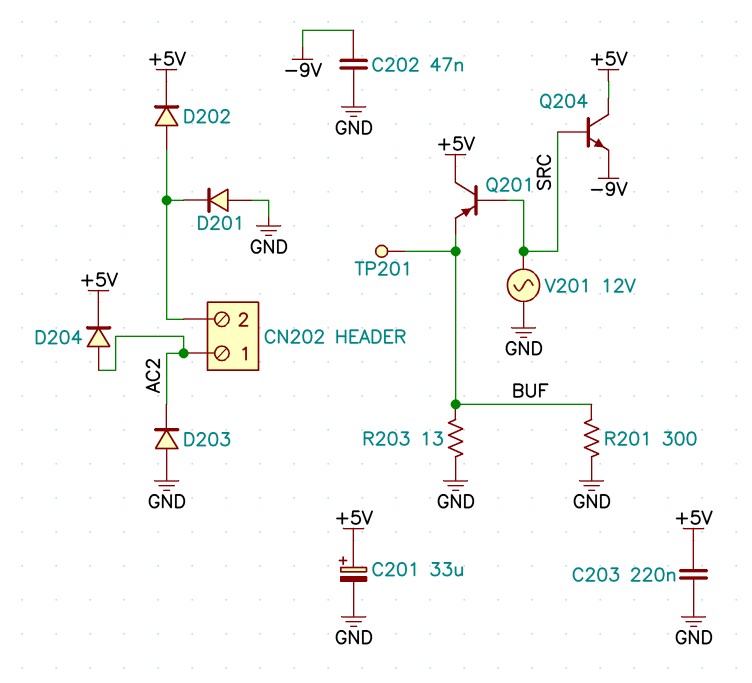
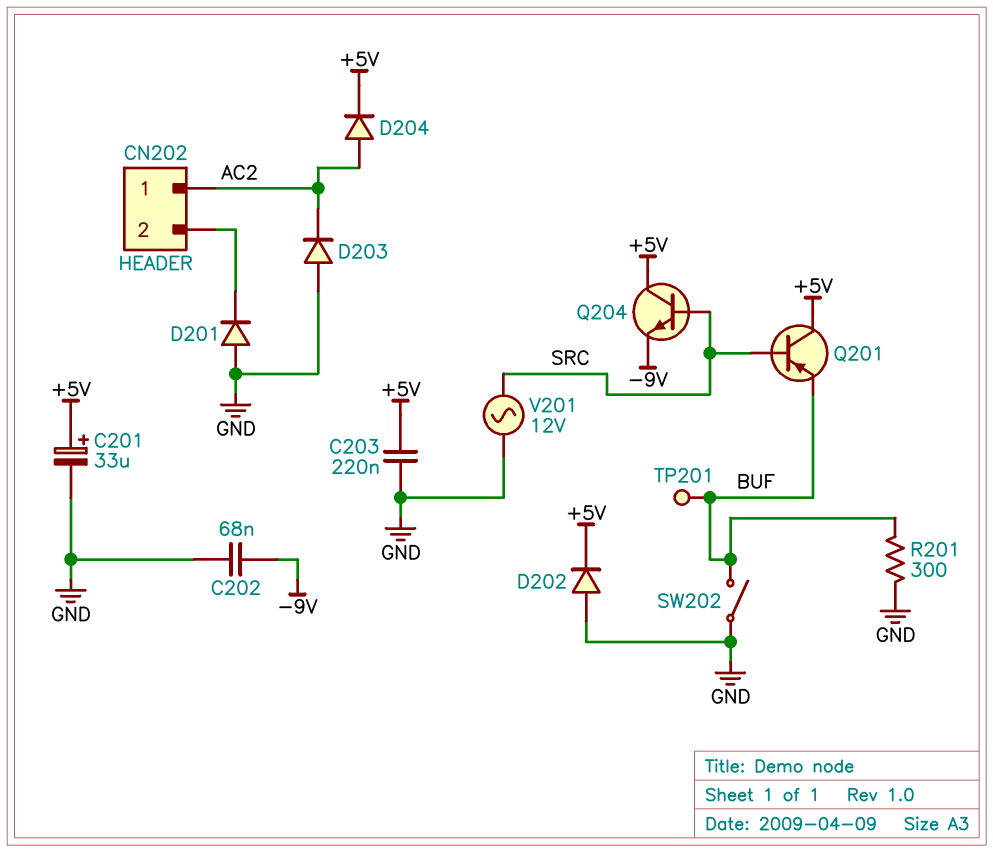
C202: 47nF (-9V, GND) -> 68nF (-9V, GND)
D202: diode (A CN202/2, K +5V) -> diode (A GND, K +5V)
R203: 13 (BUF, GND) -> none
SW202: none -> switch (BUF, GND)

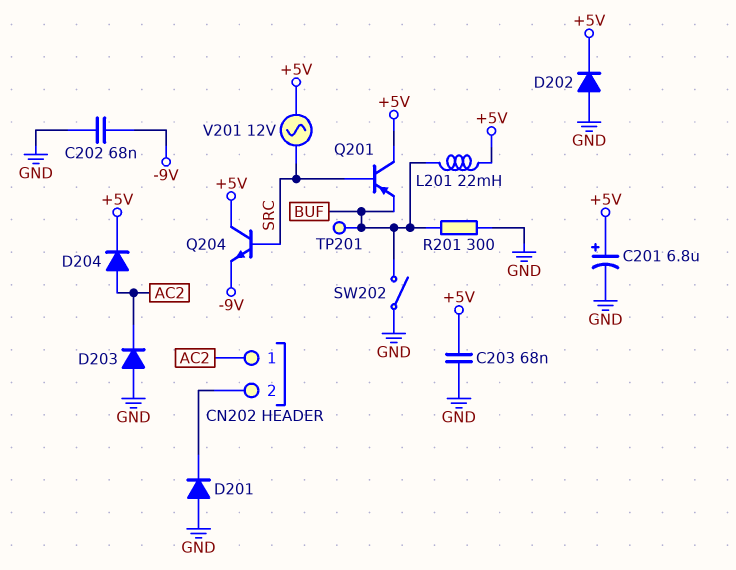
C201: 33uF (plus +5V, minus GND) -> 6.8uF (plus +5V, minus GND)
C203: 220nF (+5V, GND) -> 68nF (+5V, GND)
L201: none -> 22mH (+5V, BUF)
V201: AC 12V (GND, SRC) -> AC 12V (+5V, SRC)

